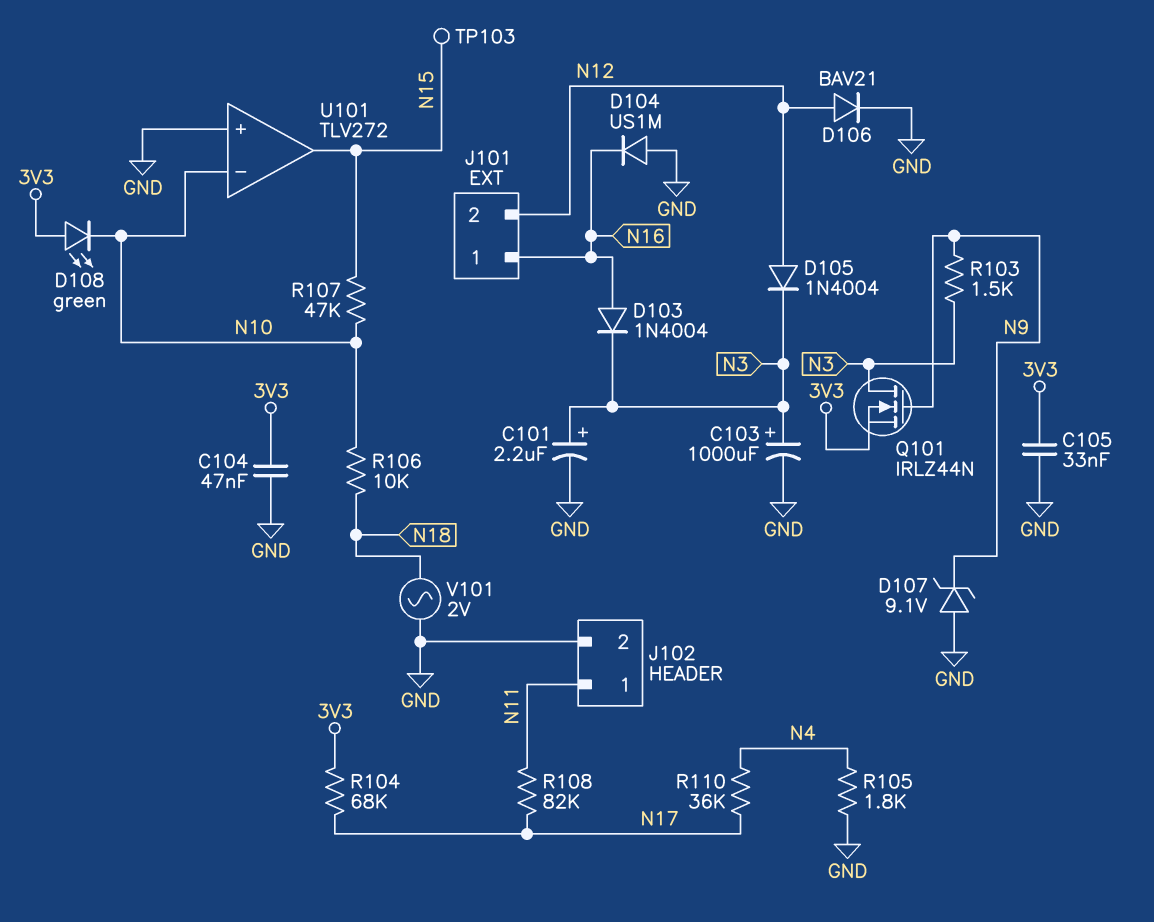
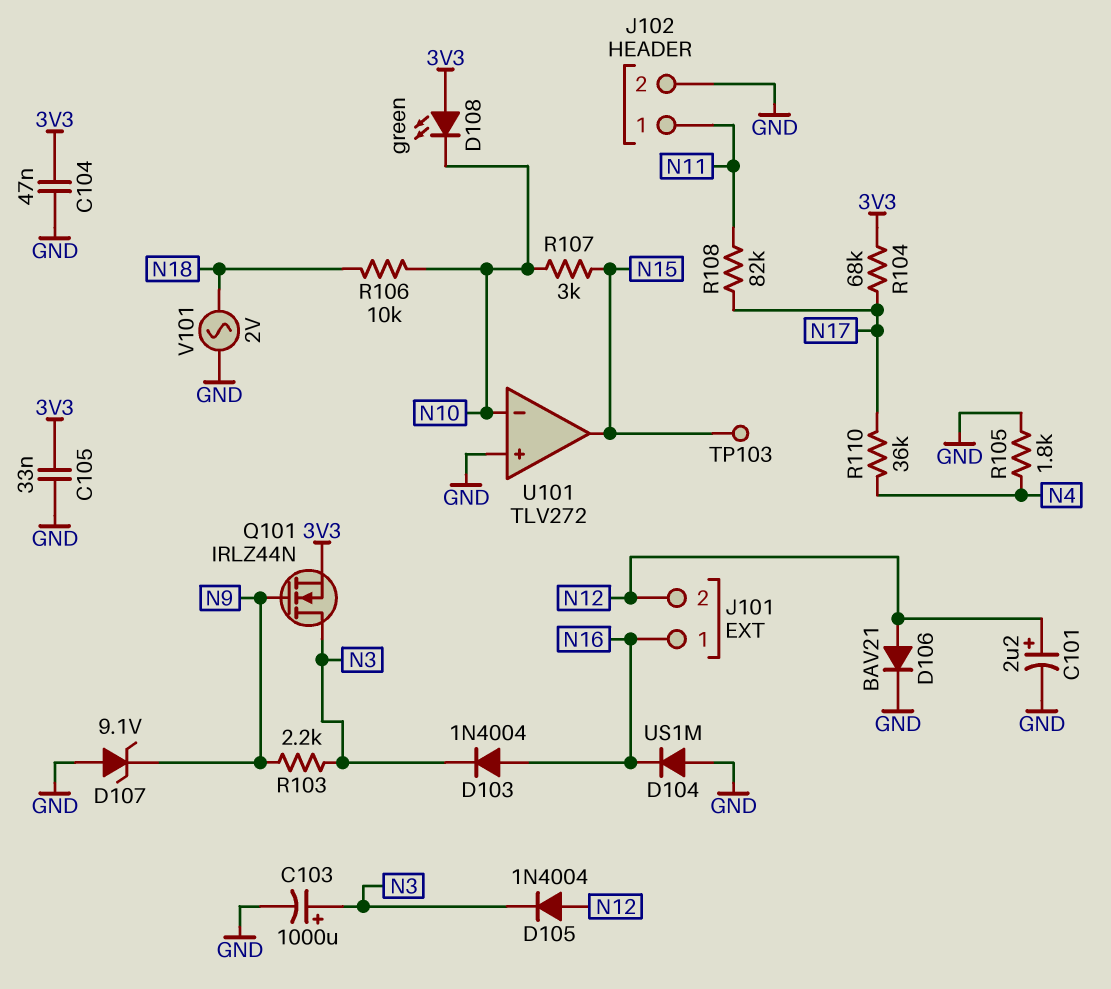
C101: 2.2uF (plus N3, minus GND) -> 2.2uF (plus N12, minus GND)
R103: 1.5k (N3, N9) -> 2.2k (N3, N9)
R107: 47k (N10, N15) -> 3k (N10, N15)

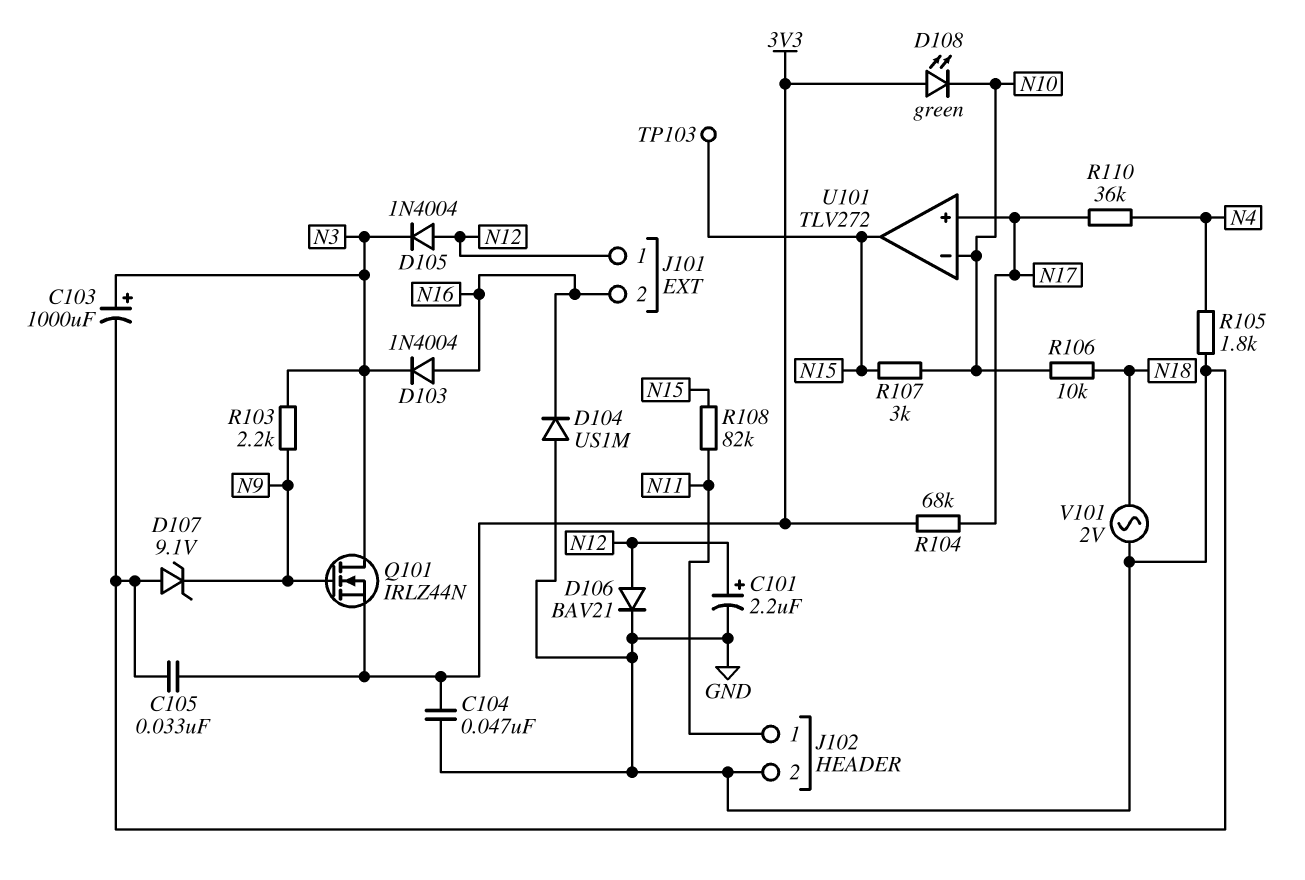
J101 pin 1: N16 -> N12
J101 pin 2: N12 -> N16
R108: 82k (N11, N17) -> 82k (N11, N15)
U101 pin in+: GND -> N17

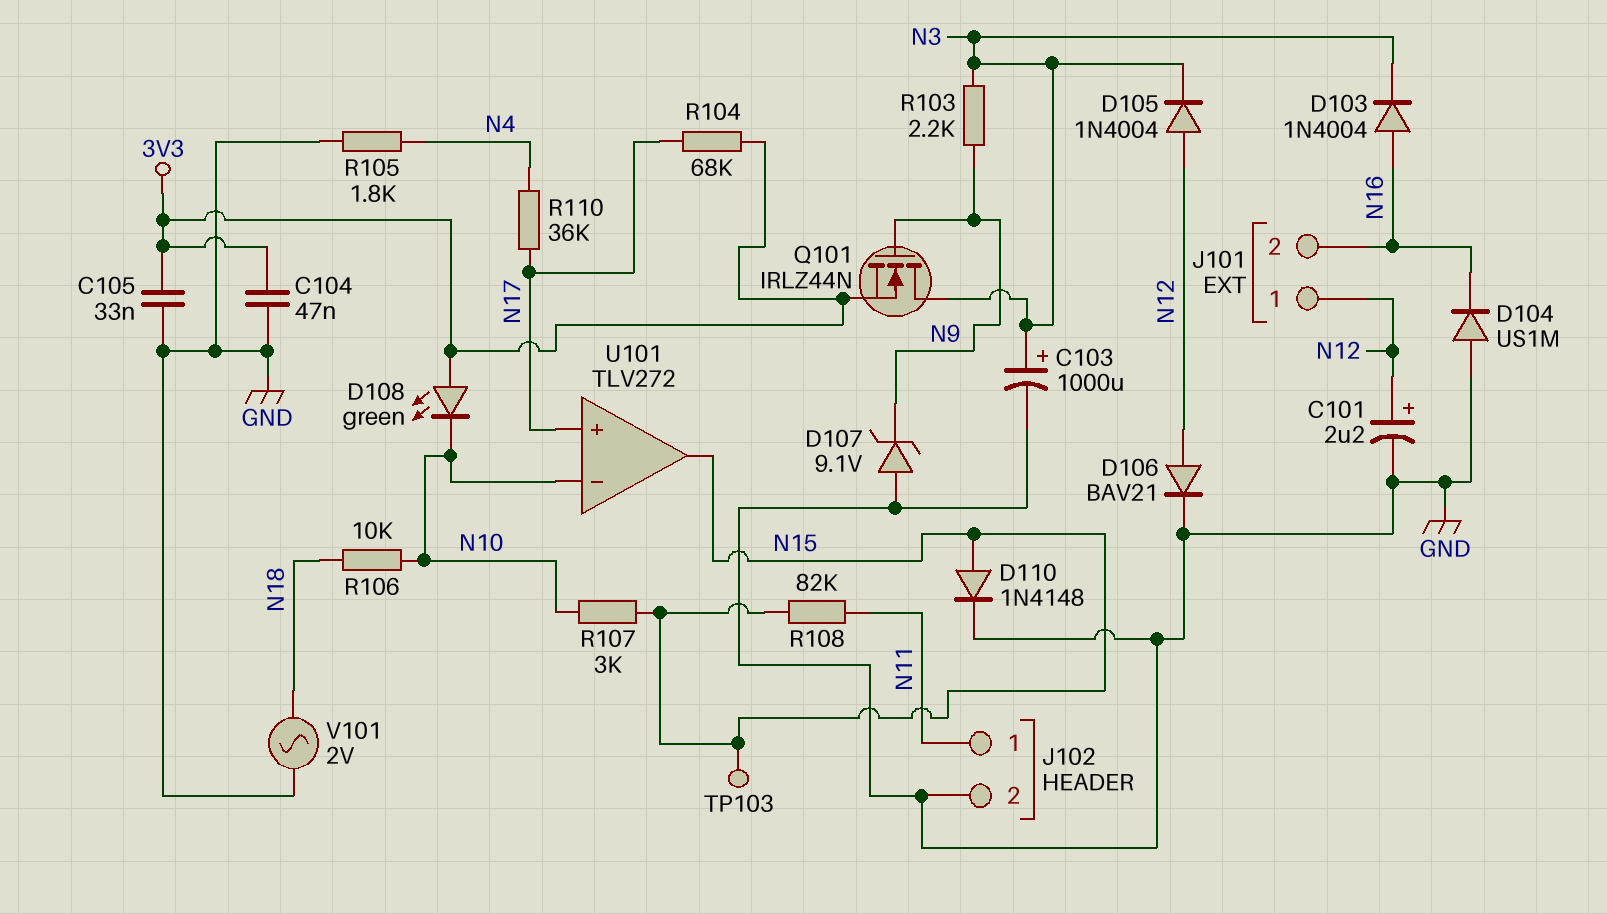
D110: none -> diode 1N4148 (A N15, K GND)

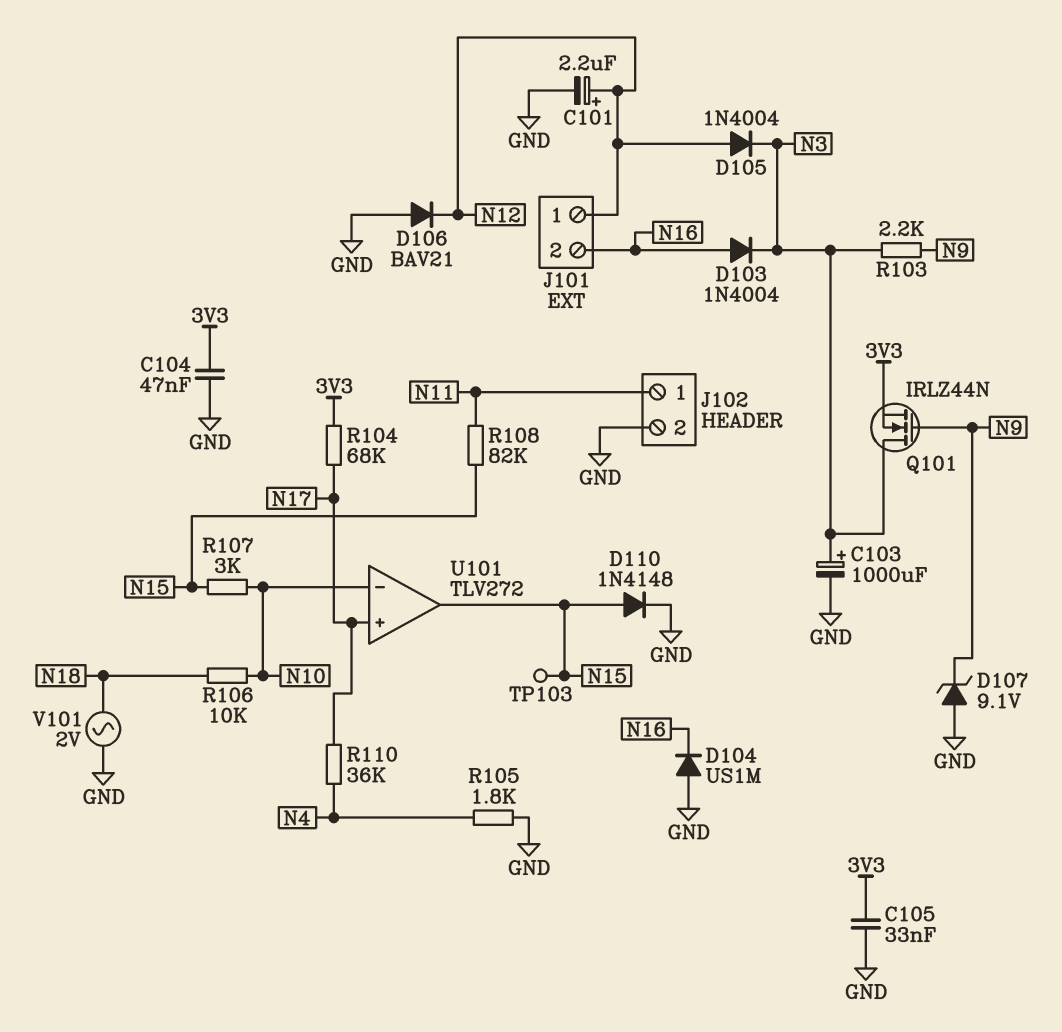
D106: diode BAV21 (A N12, K GND) -> diode BAV21 (A GND, K N12)
D108: LED green (A 3V3, K N10) -> none

